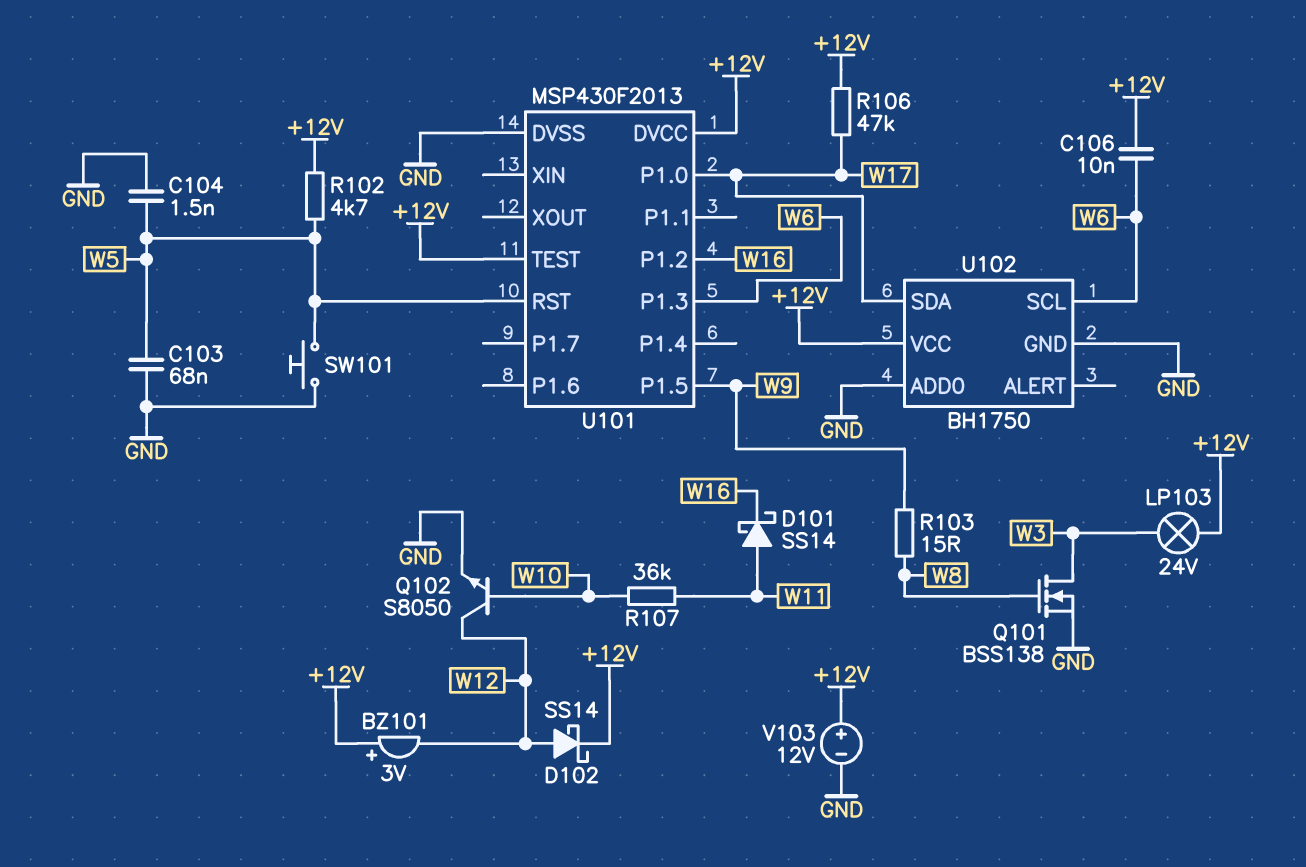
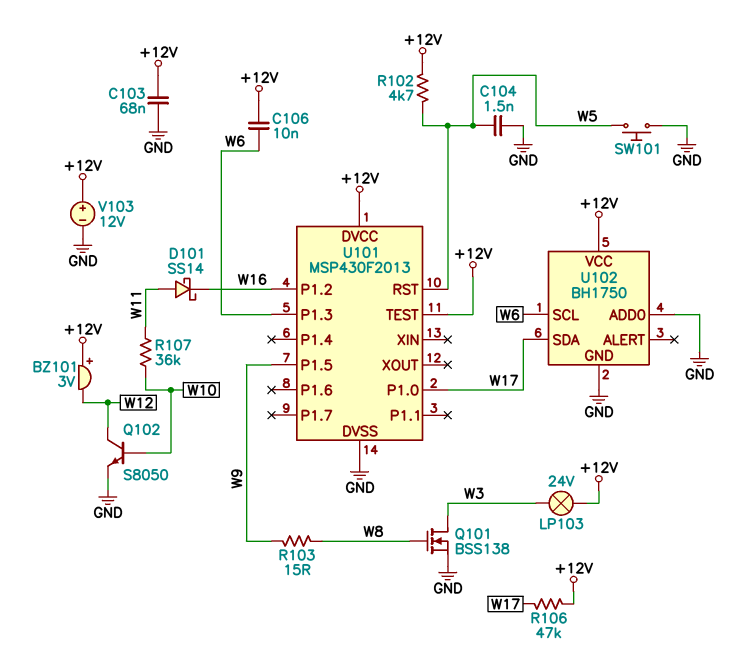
C103: 68nF (GND, W5) -> 68nF (+12V, GND)
D102: schottky SS14 (A W12, K +12V) -> none

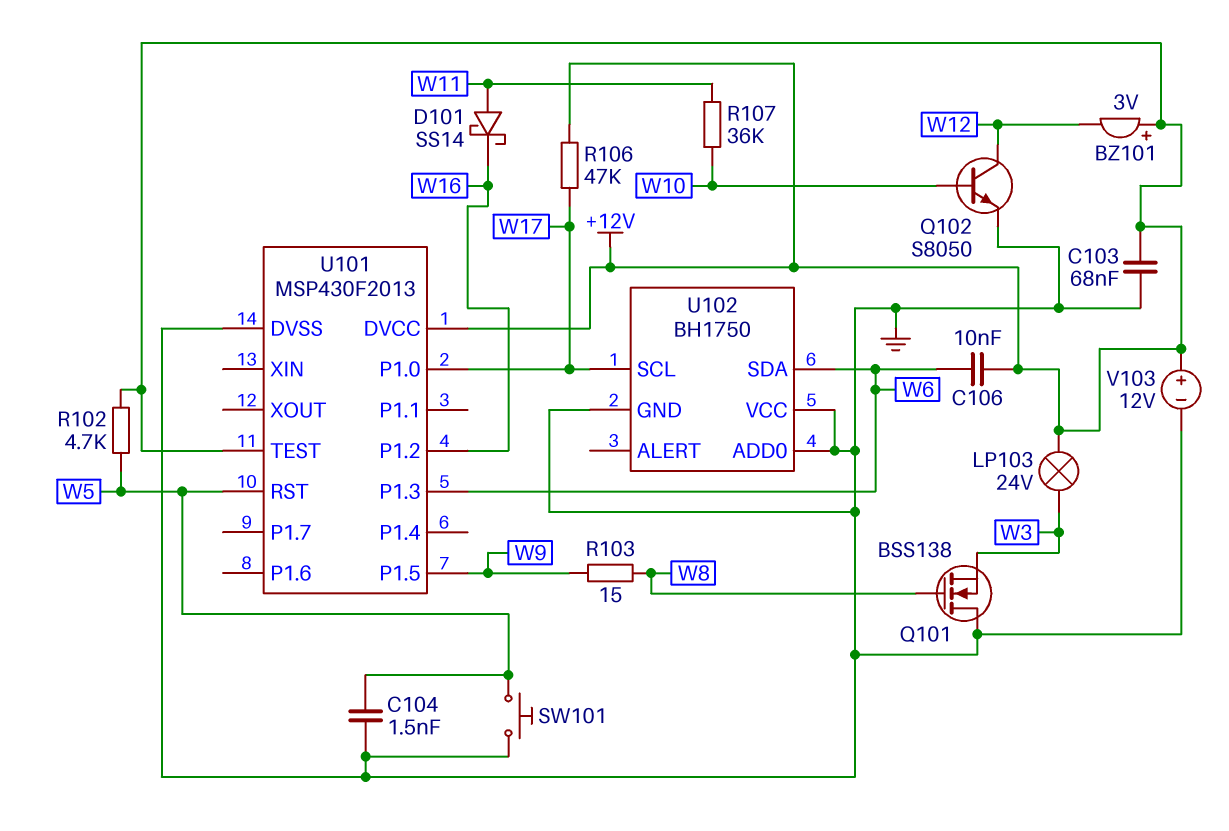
Q101: NMOS BSS138 (G W8, D W3, S GND) -> NMOS BSS138 (G W8, D GND, S W3)
U102 pin SCL: W6 -> W17
U102 pin SDA: W17 -> W6
U102 pin VCC: +12V -> GND

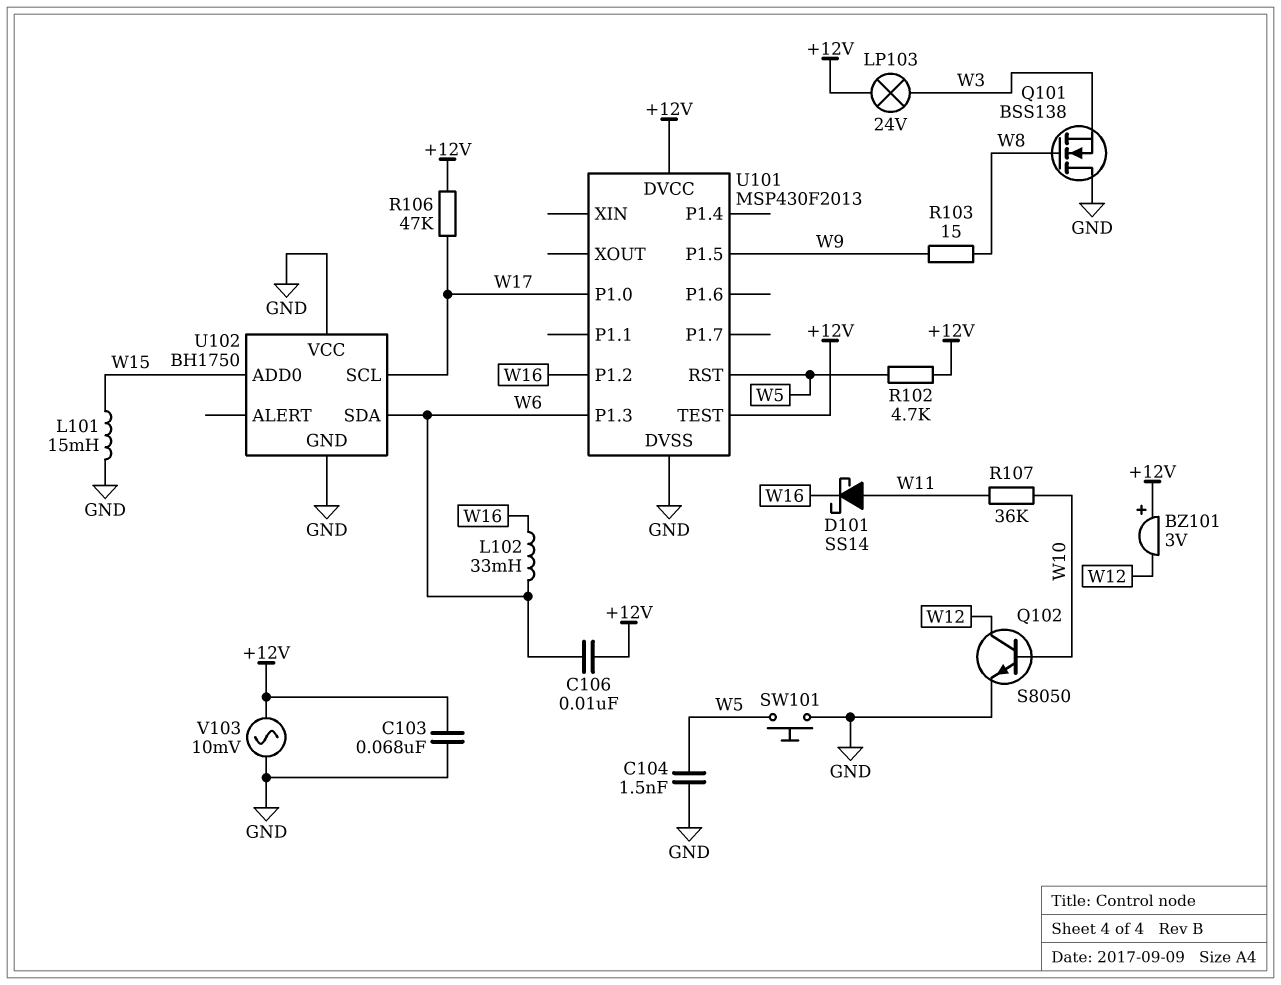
L101: none -> 15mH (GND, W15)
L102: none -> 33mH (W6, W16)
U102 pin ADD0: GND -> W15
V103: 12V (plus +12V, minus GND) -> AC 10mV (+12V, GND)

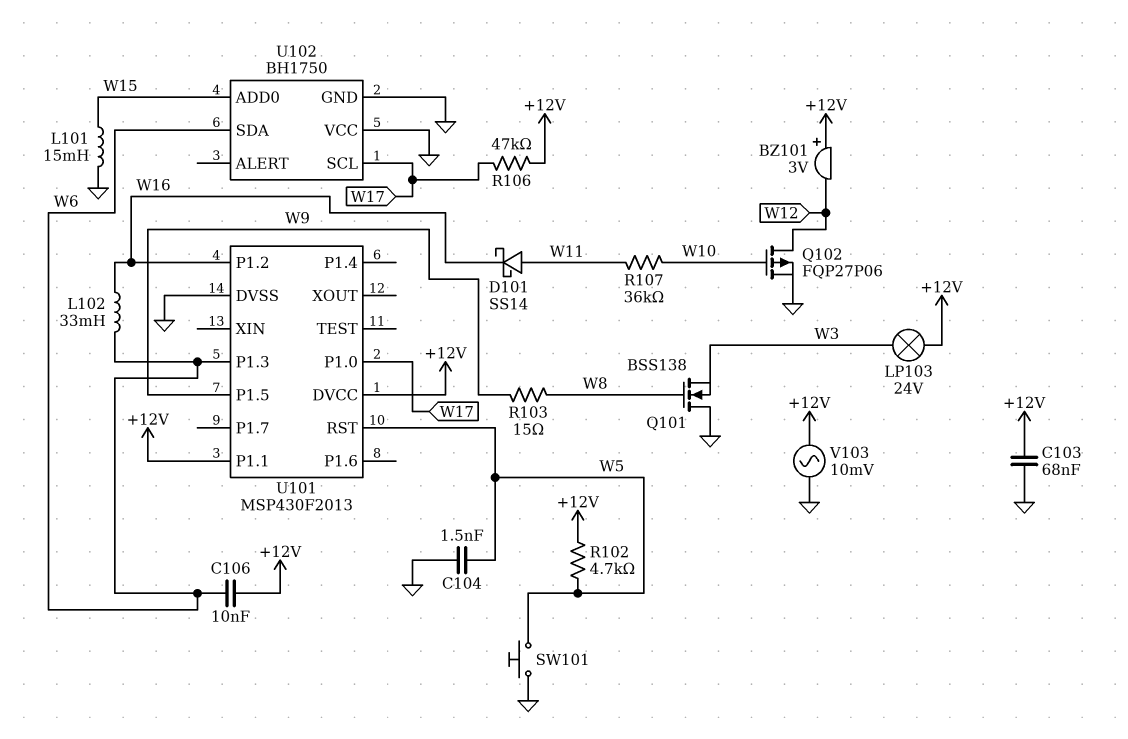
Q102: NPN S8050 (B W10, C W12, E GND) -> PMOS FQP27P06 (G W10, D W12, S GND)
U101 pin P1.1: none -> +12V
U101 pin TEST: +12V -> none

